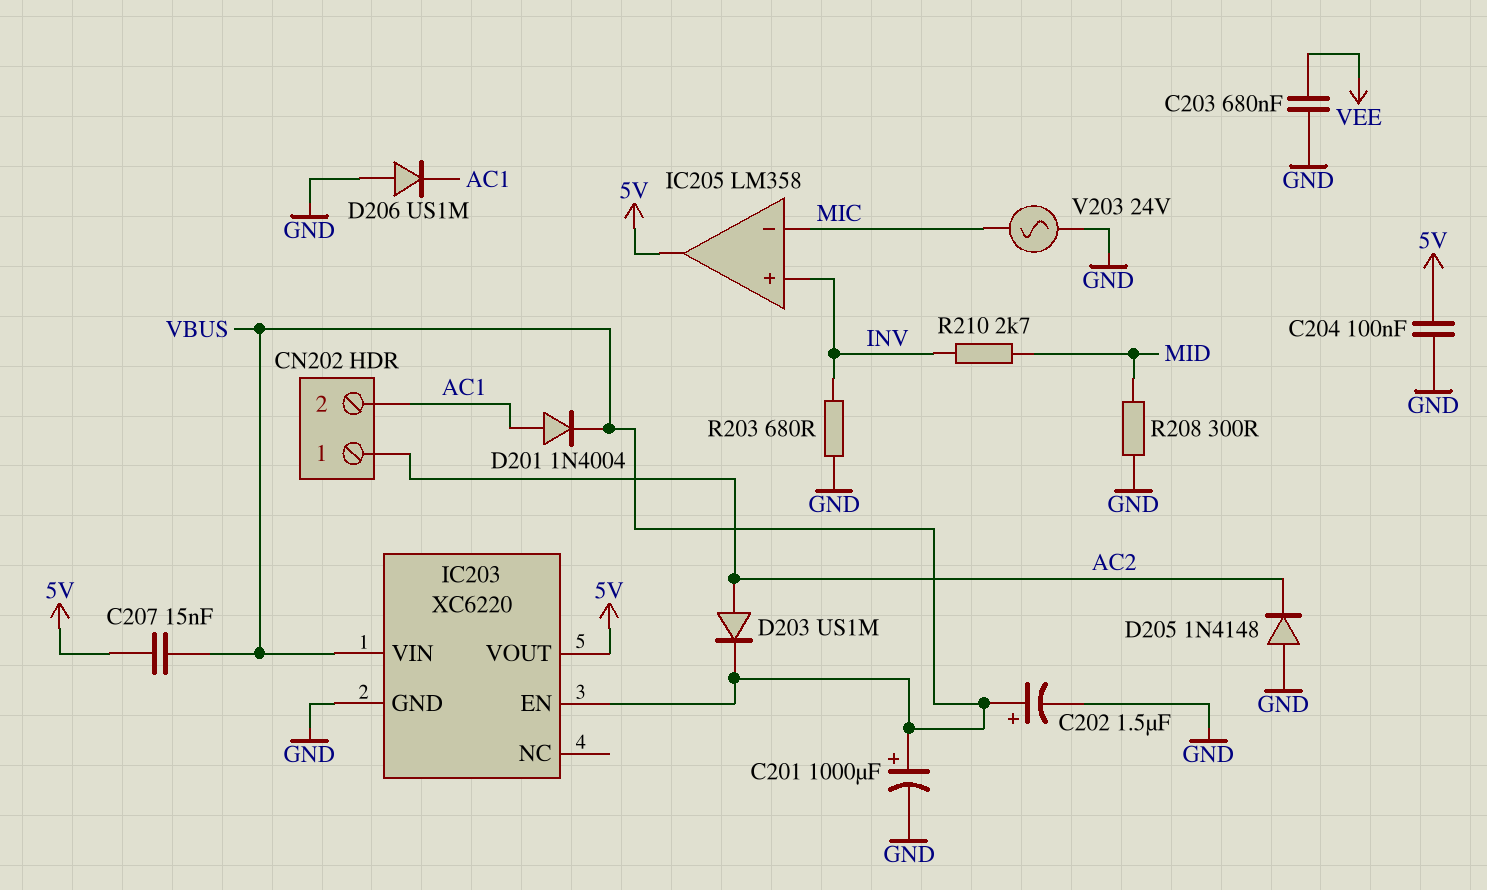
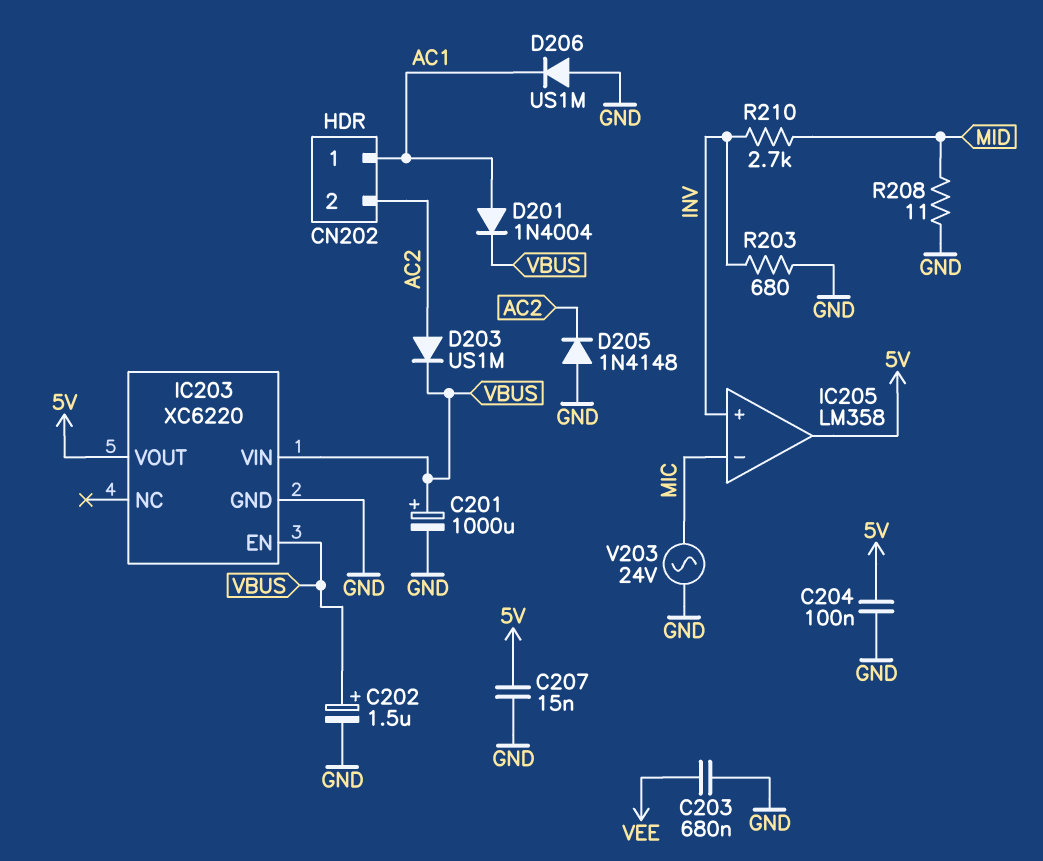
C207: 15nF (5V, VBUS) -> 15nF (5V, GND)
CN202 pin 1: AC2 -> AC1
CN202 pin 2: AC1 -> AC2
R208: 300 (GND, MID) -> 11 (GND, MID)

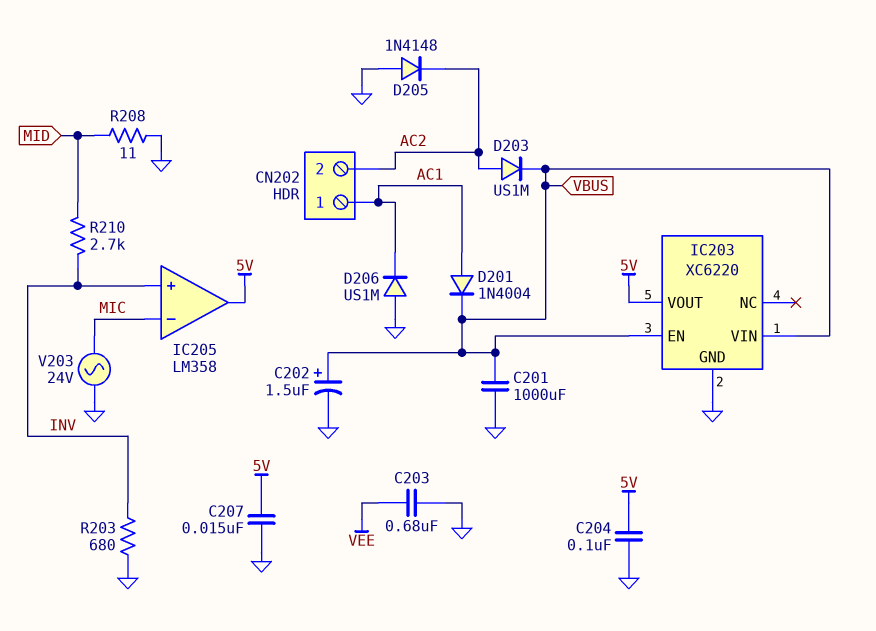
C201: 1000uF (plus VBUS, minus GND) -> 1000uF (GND, VBUS)

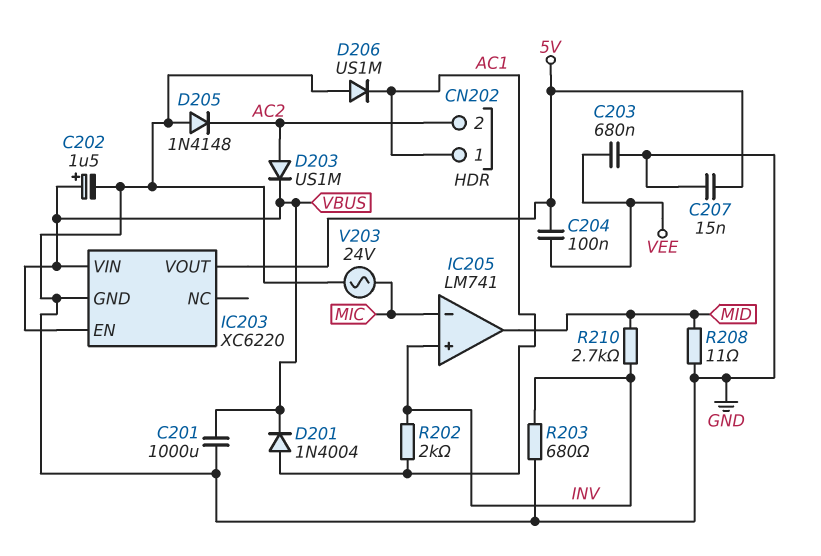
C204: 100nF (5V, GND) -> 100nF (5V, VEE)
IC205: LM358 -> LM741
IC205 pin out: 5V -> MID
R202: none -> 2k (AC1, INV)

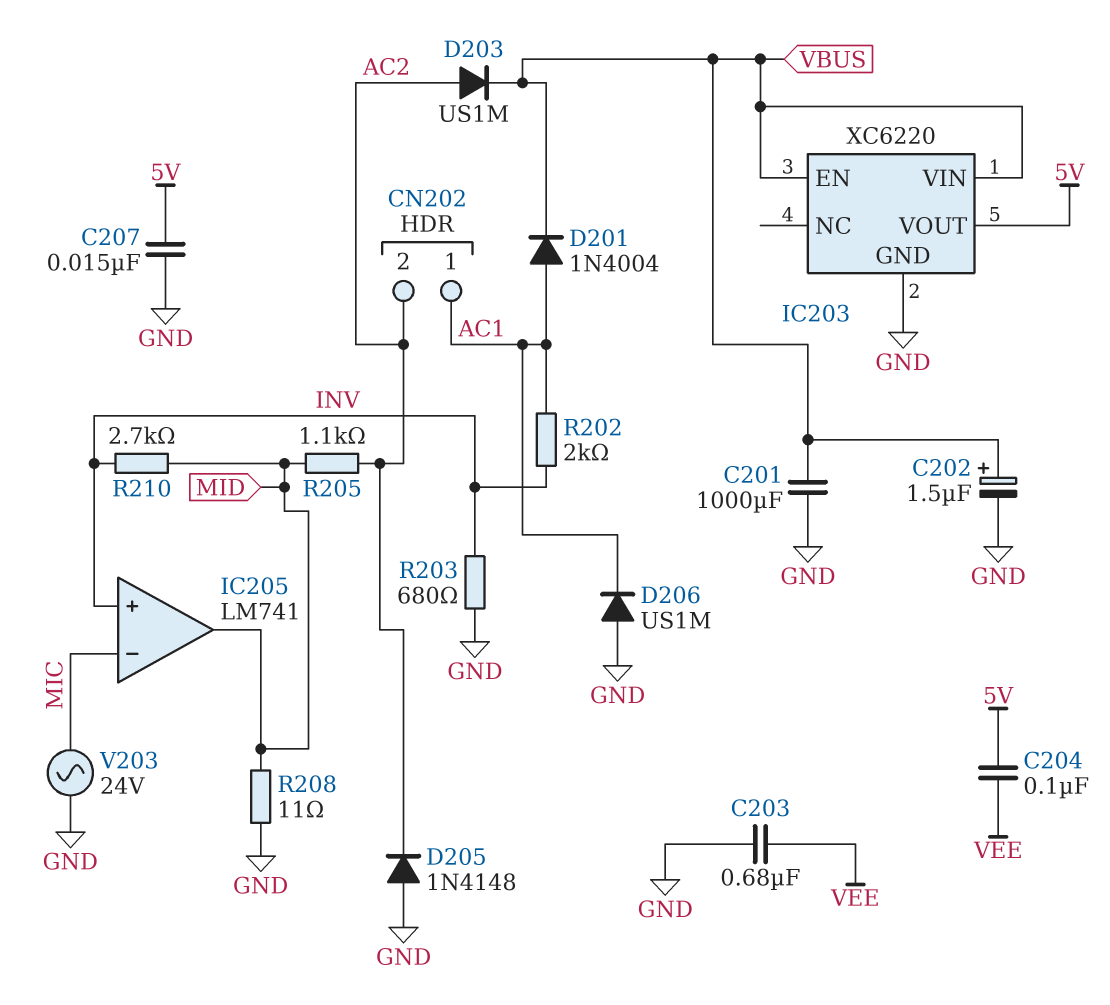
R205: none -> 1.1k (AC2, MID)

